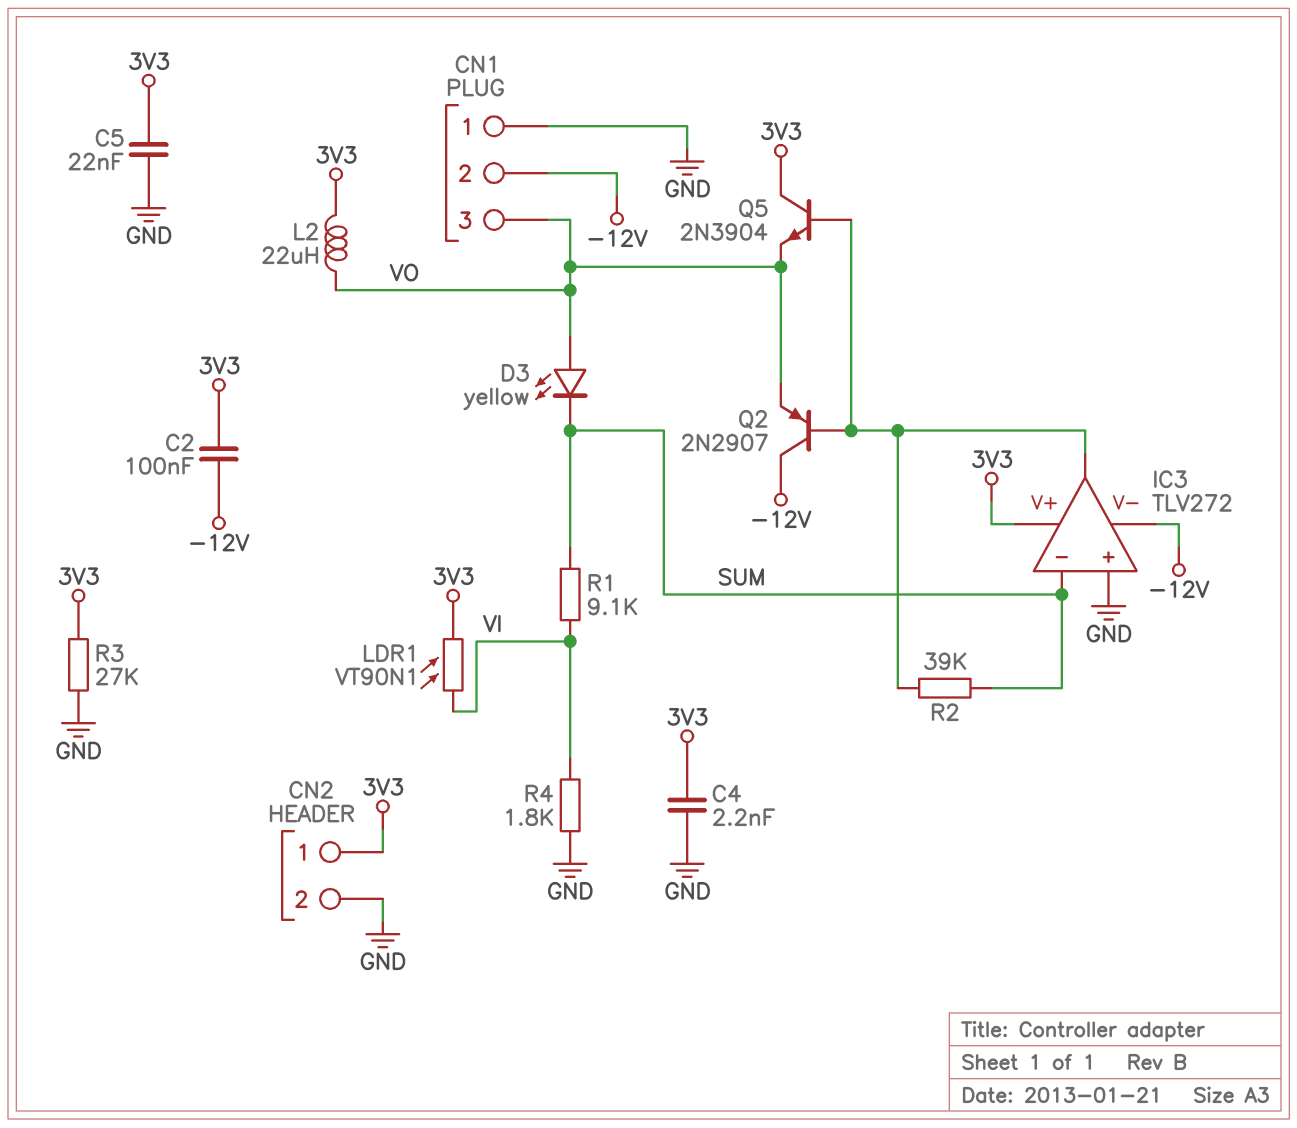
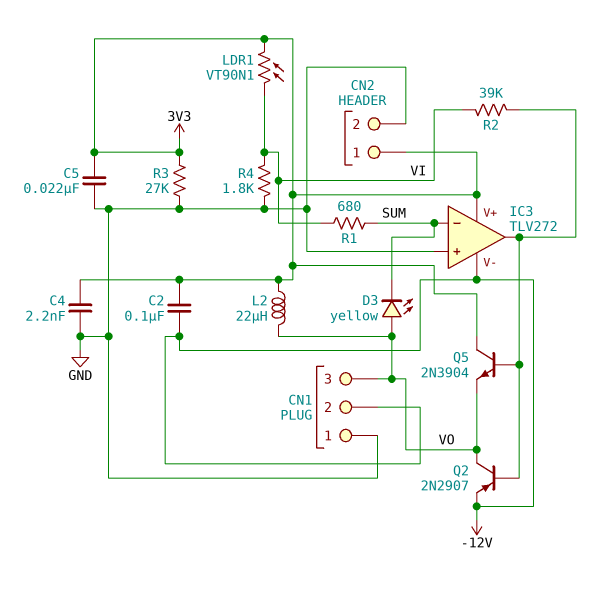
Q2: PNP 2N2907 (B IC3/out, C -12V, E VO) -> PNP 2N2907 (B IC3/out, C VO, E -12V)
R1: 9.1k (SUM, VI) -> 680 (SUM, VI)
R2: 39k (IC3/out, SUM) -> 39k (IC3/out, VI)

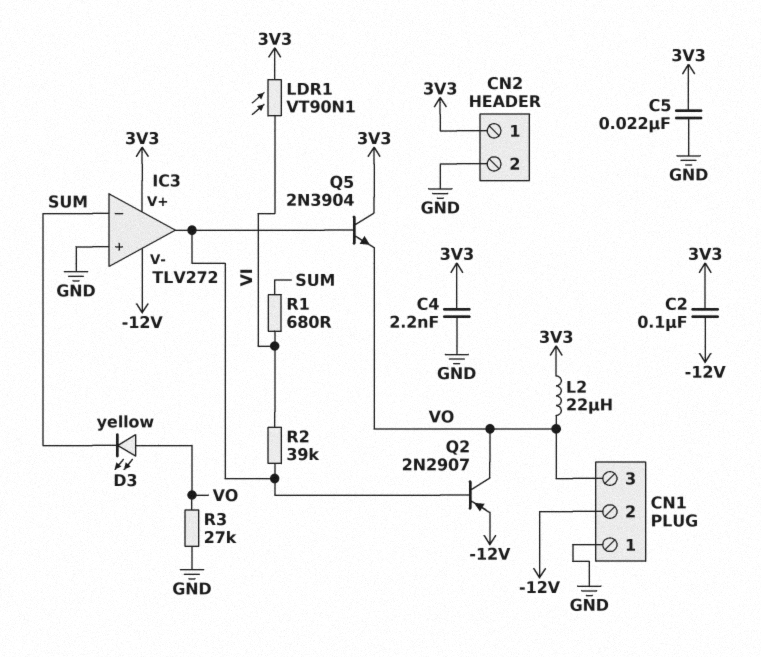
R3: 27k (3V3, GND) -> 27k (GND, VO)
R4: 1.8k (GND, VI) -> none

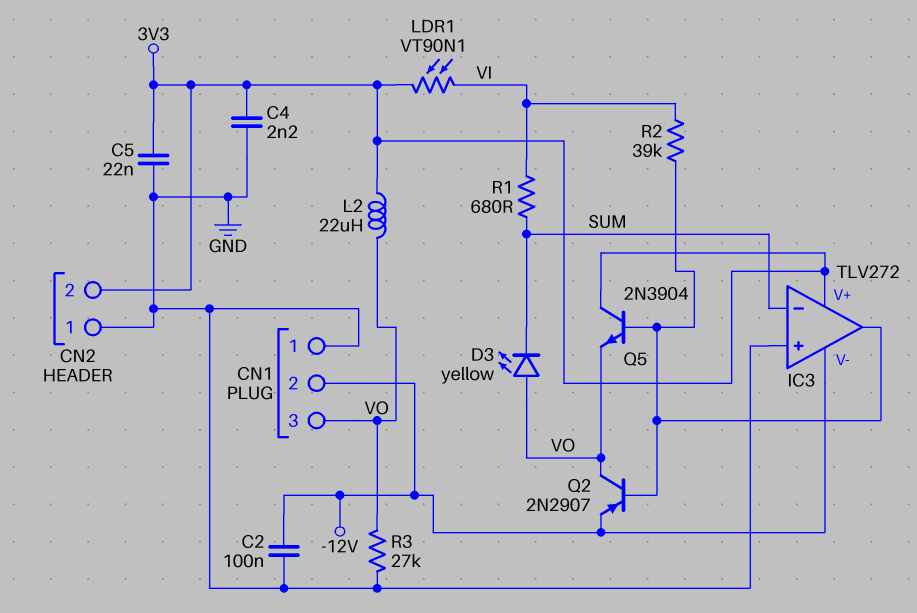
C2: 100nF (-12V, 3V3) -> 100nF (-12V, GND)
CN2 pin 1: 3V3 -> GND
CN2 pin 2: GND -> 3V3

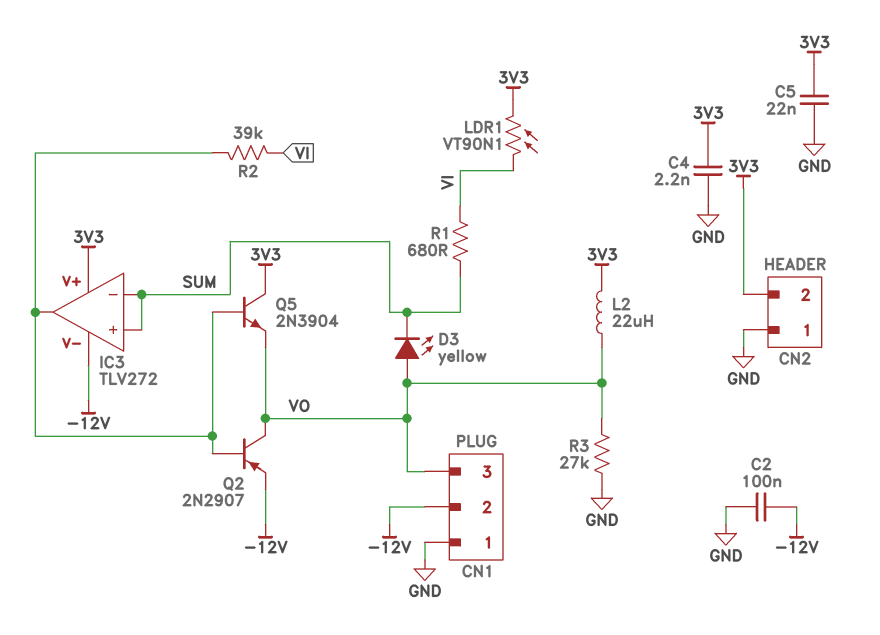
IC3 pin in+: GND -> SUM

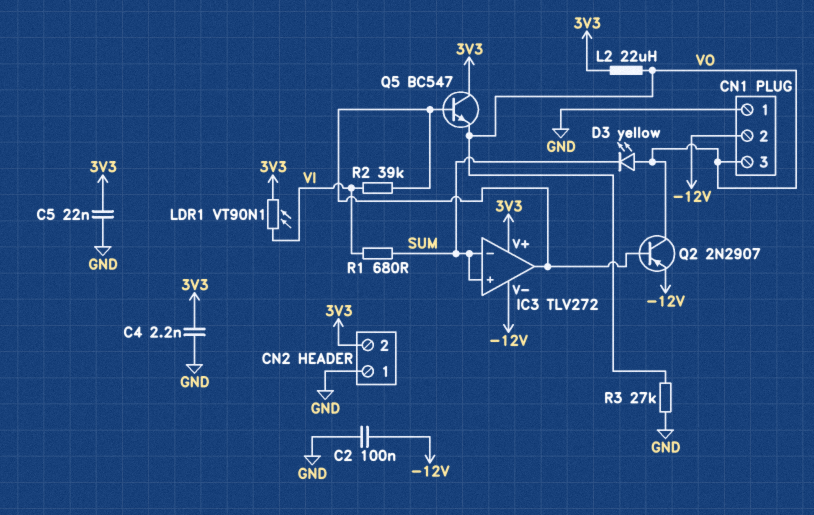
Q5: NPN 2N3904 (B IC3/out, C 3V3, E VO) -> NPN BC547 (B IC3/out, C 3V3, E VO)

